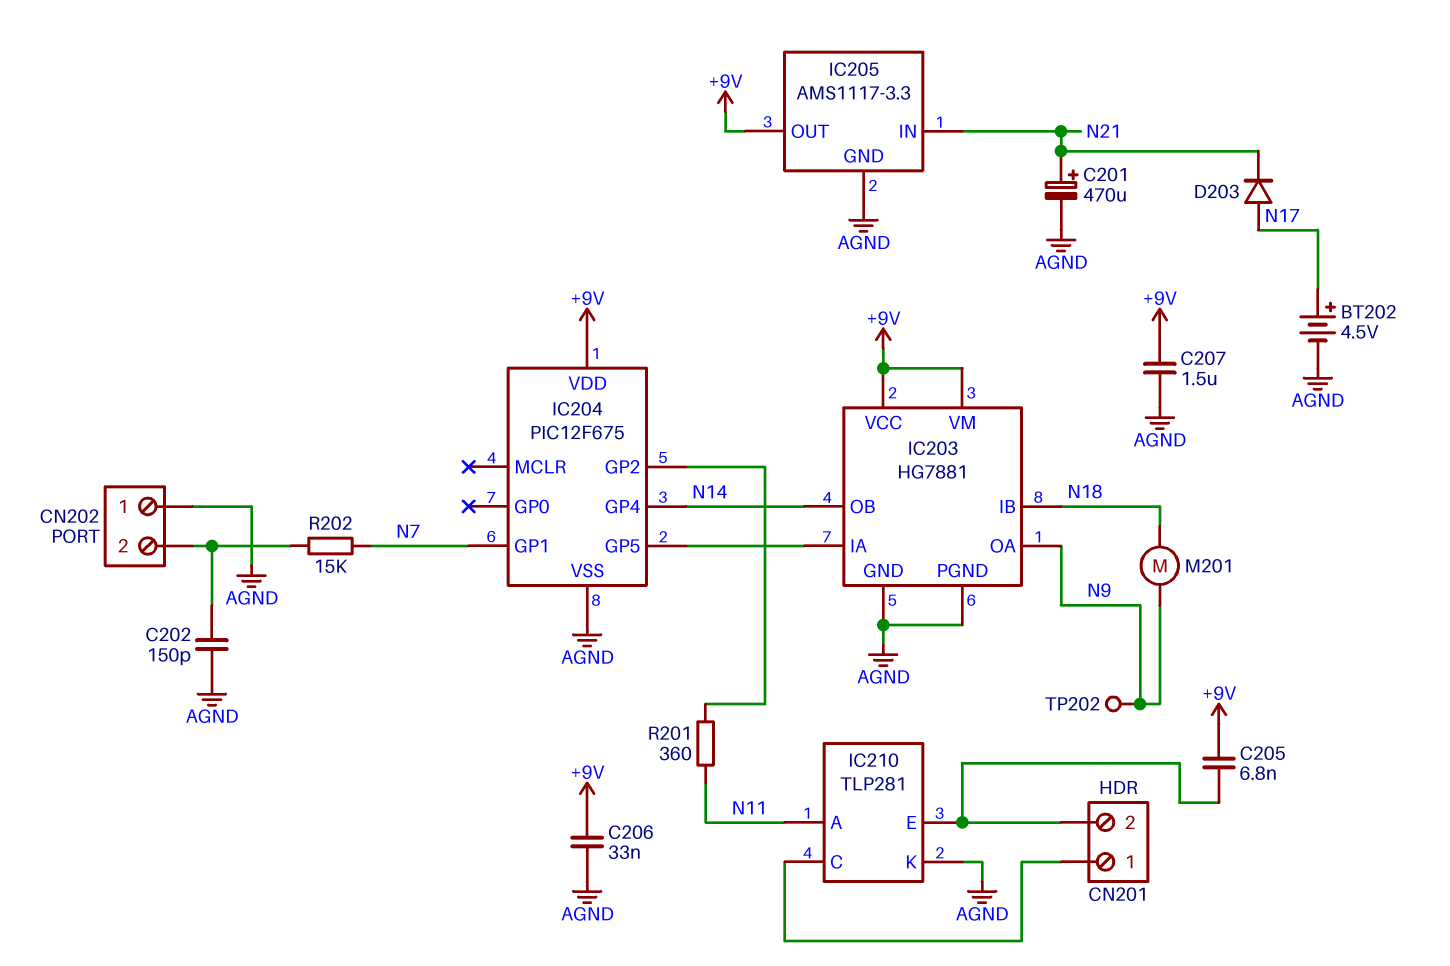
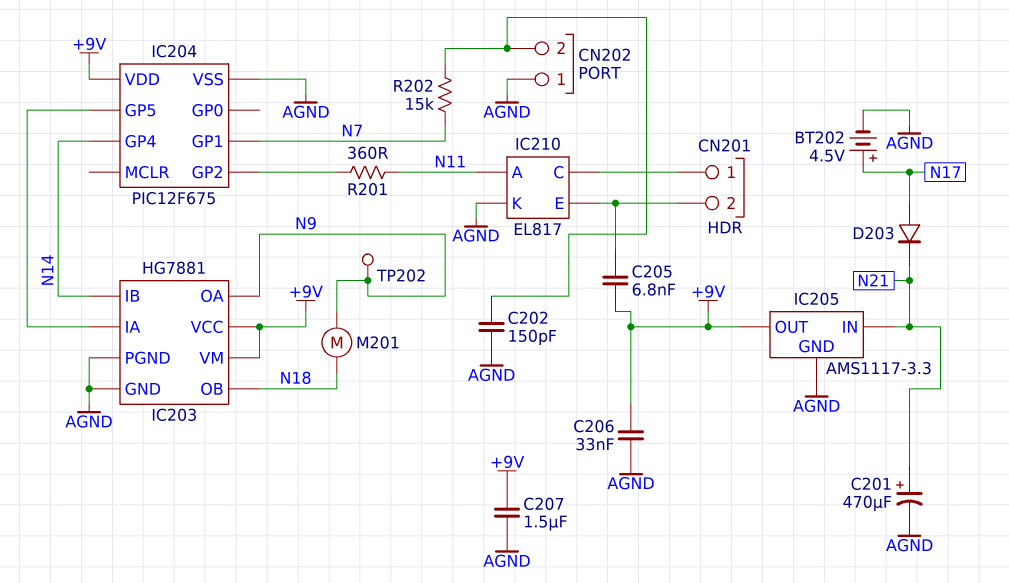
IC203 pin IB: N18 -> N14
IC203 pin OB: N14 -> N18
IC210: TLP281 -> EL817

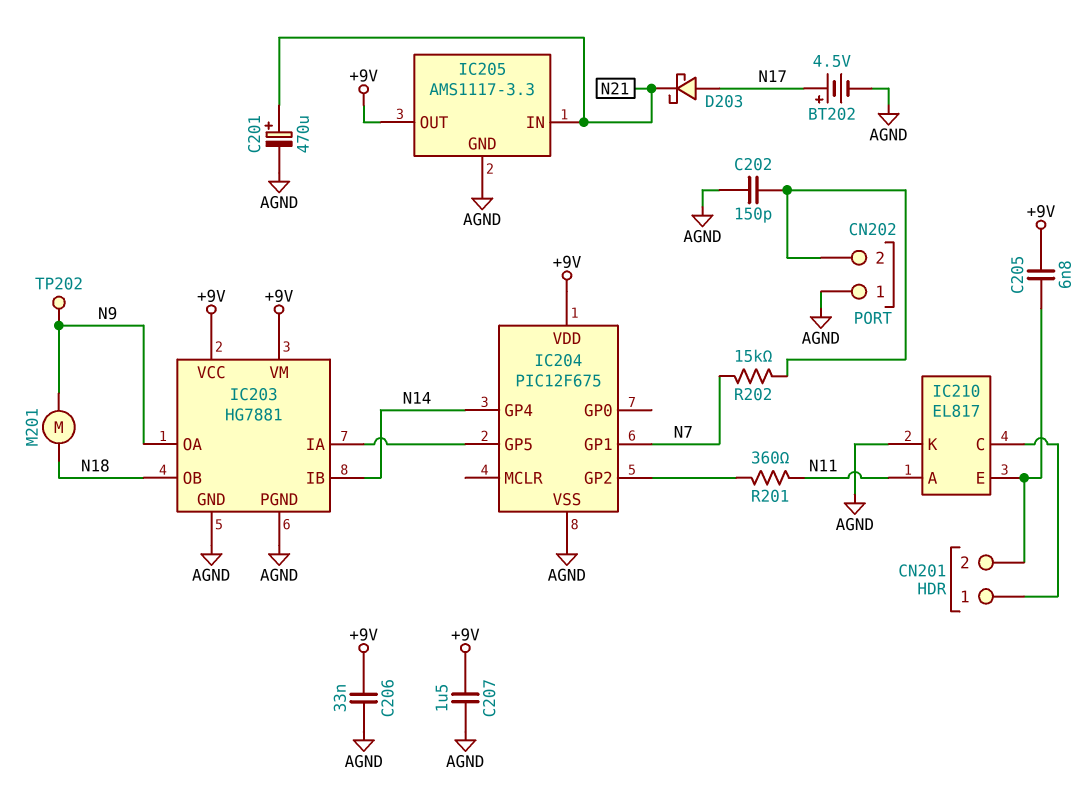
D203: diode (A N17, K N21) -> schottky (A N17, K N21)

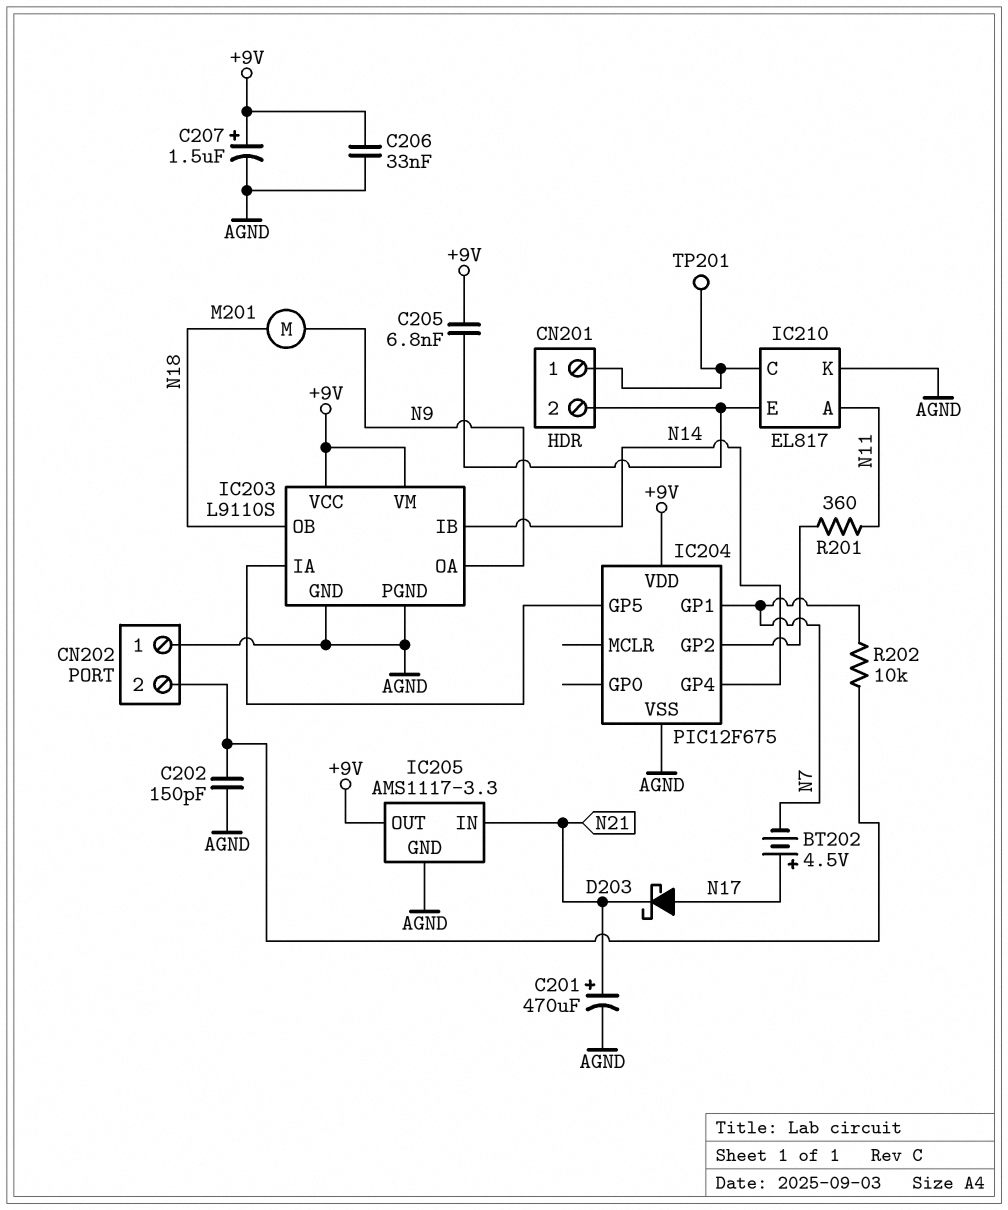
BT202: 4.5V (plus N17, minus AGND) -> 4.5V (plus N17, minus N7)
C207: 1.5uF (+9V, AGND) -> 1.5uF (plus +9V, minus AGND)
IC203: HG7881 -> L9110S
R202: 15k (CN202/2, N7) -> 10k (CN202/2, N7)
TP201: none -> test point (CN201/1)
TP202: test point (N9) -> none

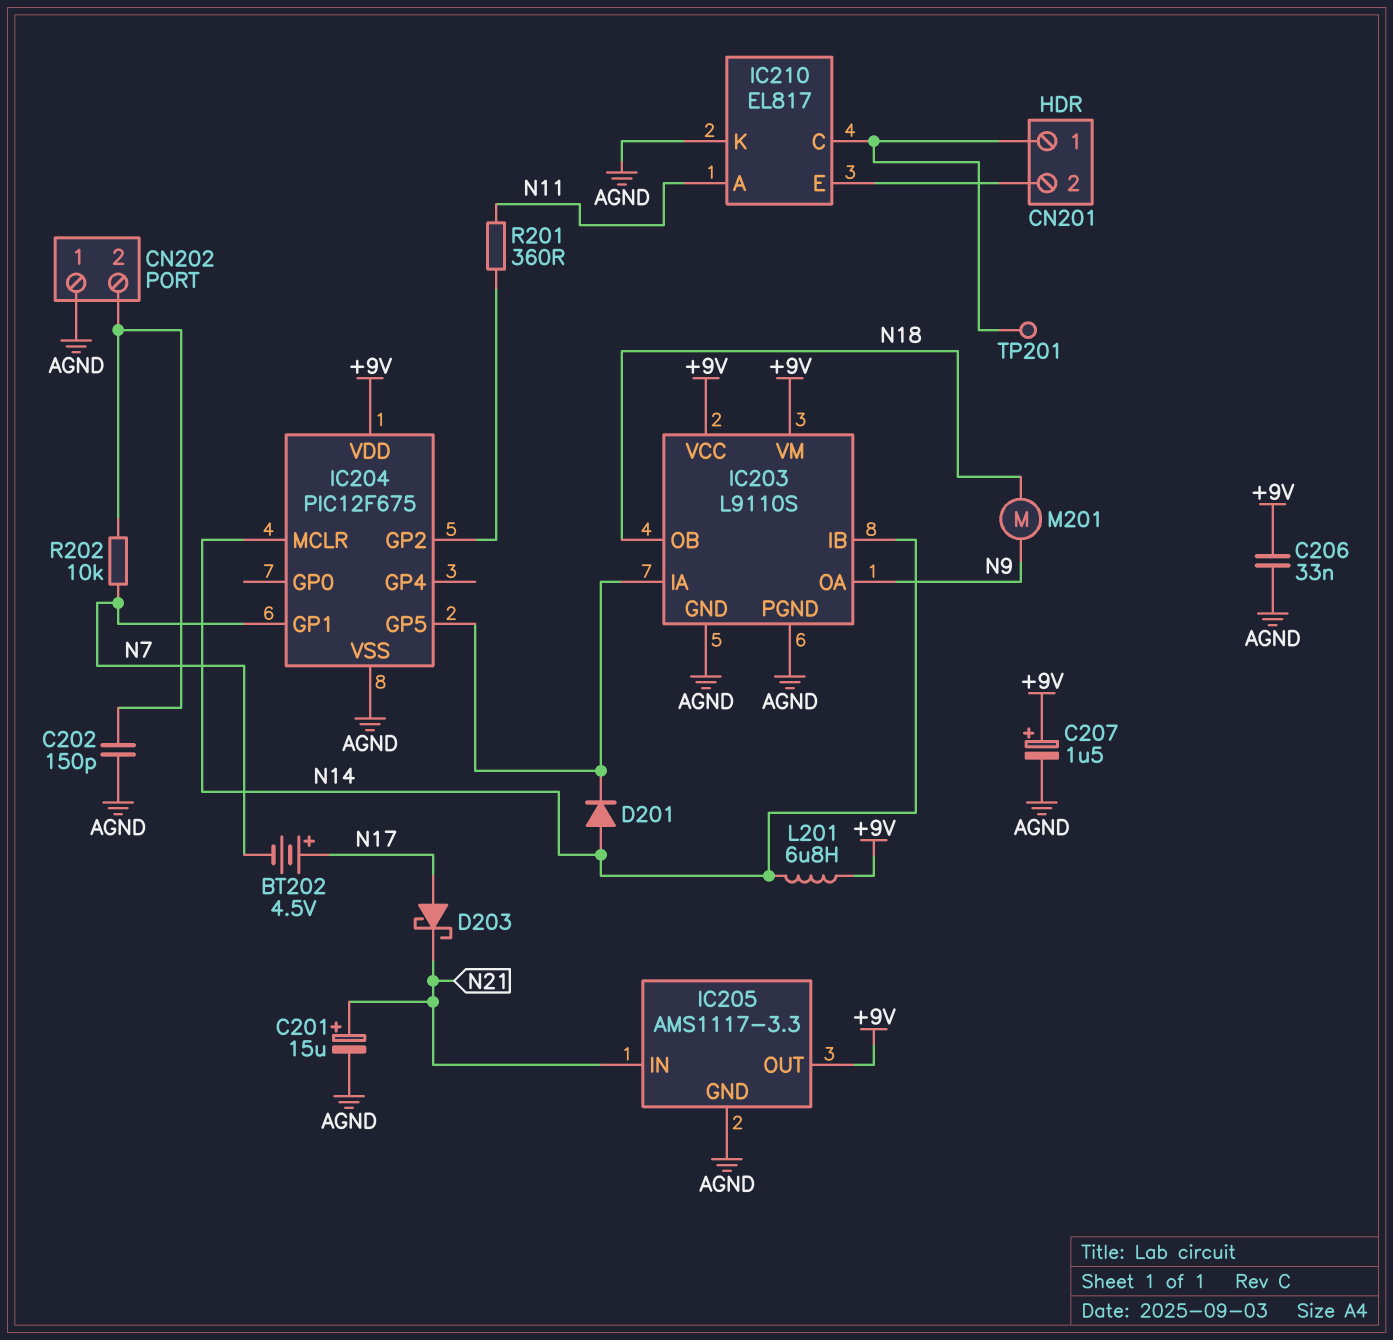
C201: 470uF (plus N21, minus AGND) -> 15uF (plus N21, minus AGND)
C205: 6.8nF (+9V, CN201/2) -> none
D201: none -> diode (A N14, K IC203/IA)
IC204 pin GP4: N14 -> none
IC204 pin MCLR: none -> N14
L201: none -> 6.8uH (+9V, N14)

